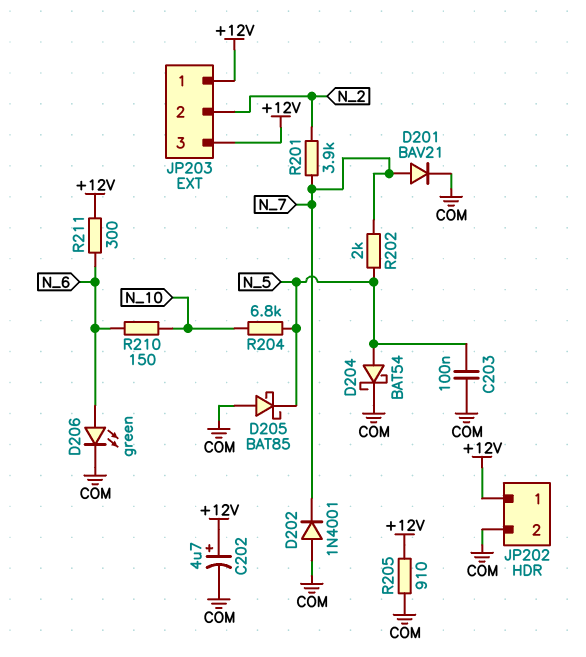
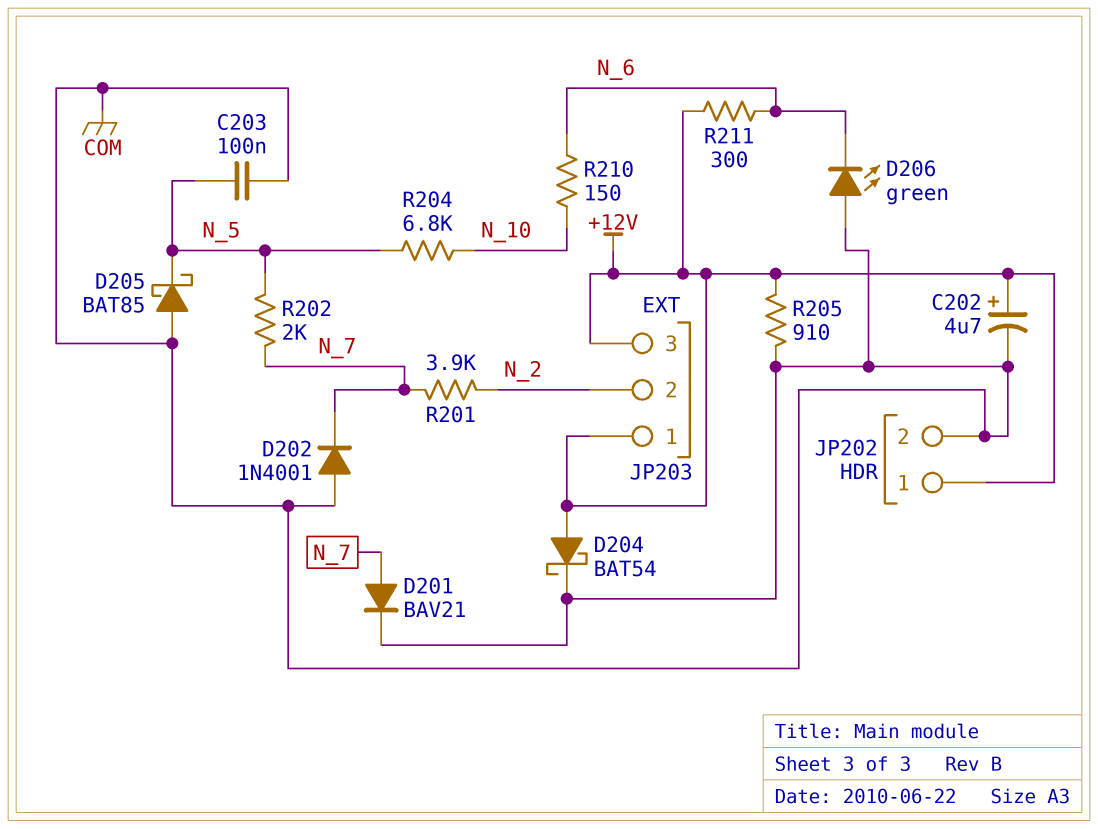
D204: schottky BAT54 (A N_5, K COM) -> schottky BAT54 (A +12V, K COM)
D206: LED green (A N_6, K COM) -> LED green (A COM, K N_6)

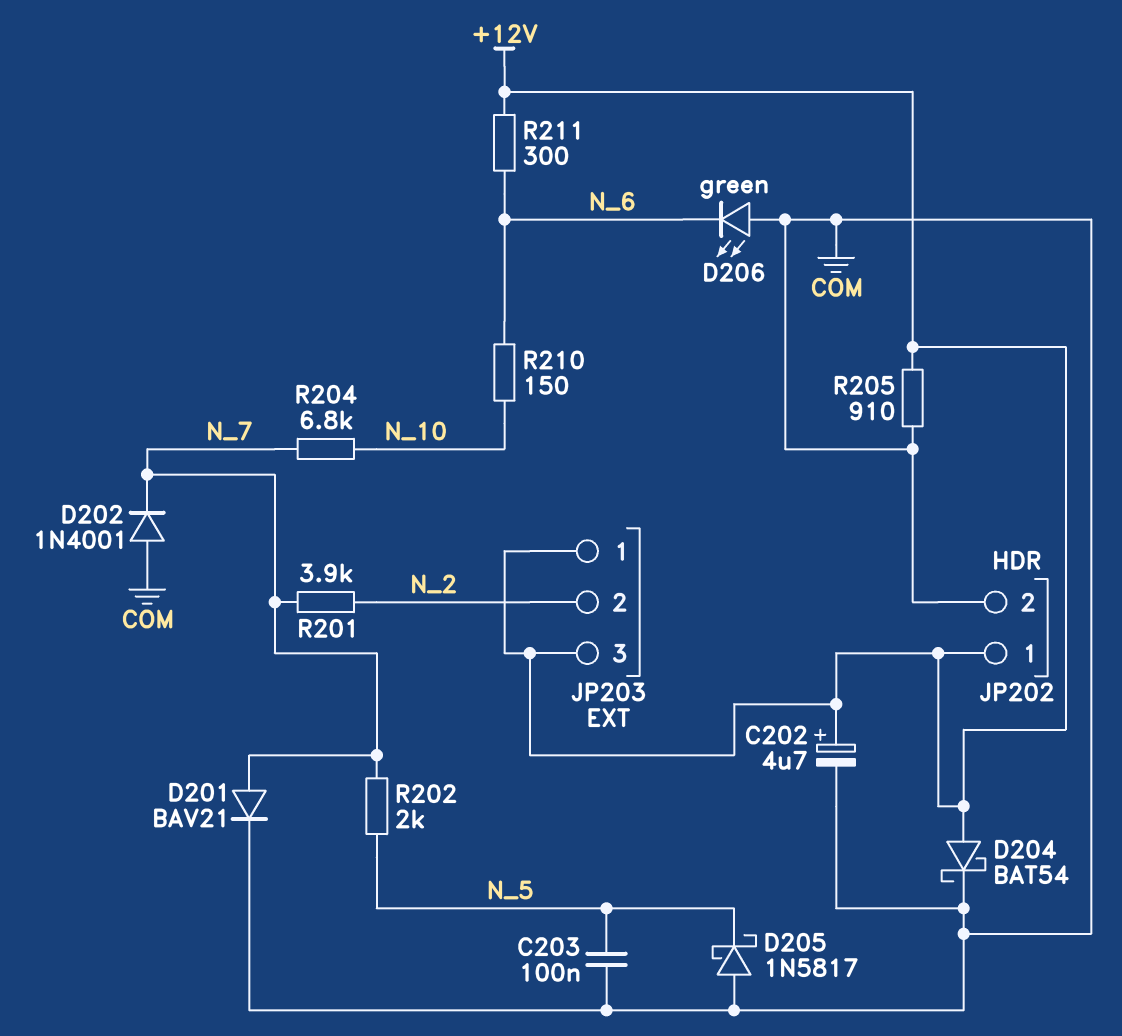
D205: schottky BAT85 (A COM, K N_5) -> schottky 1N5817 (A COM, K N_5)
R204: 6.8k (N_5, N_10) -> 6.8k (N_7, N_10)

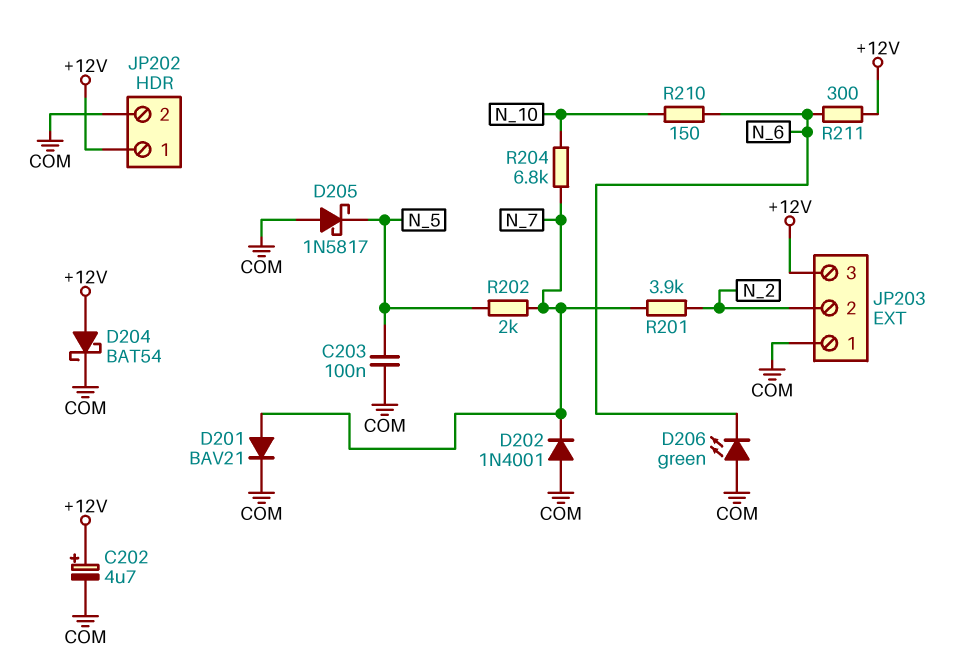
JP203 pin 1: +12V -> COM
R205: 910 (+12V, COM) -> none

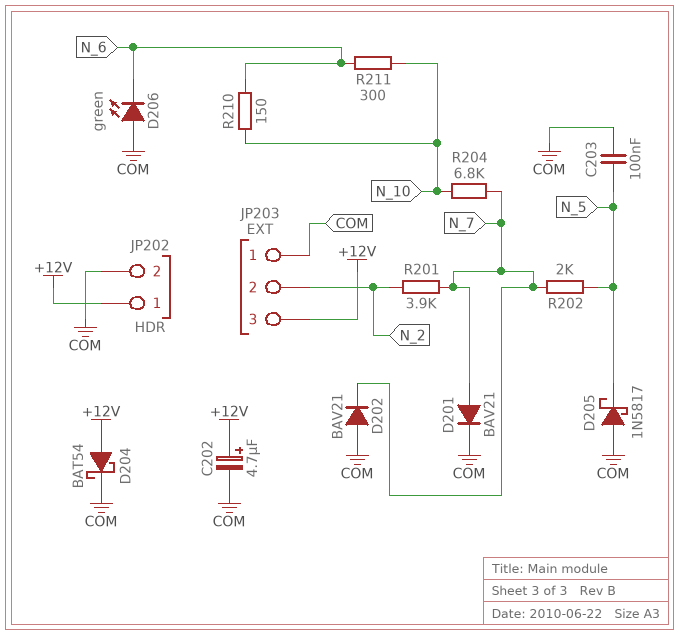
D202: diode 1N4001 (A COM, K N_7) -> diode BAV21 (A COM, K N_7)
R211: 300 (+12V, N_6) -> 300 (N_6, N_10)

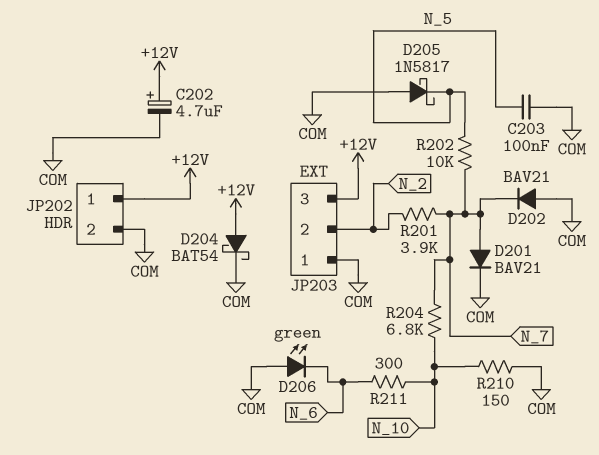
R202: 2k (N_5, N_7) -> 10k (N_5, N_7)
R210: 150 (N_6, N_10) -> 150 (COM, N_10)

